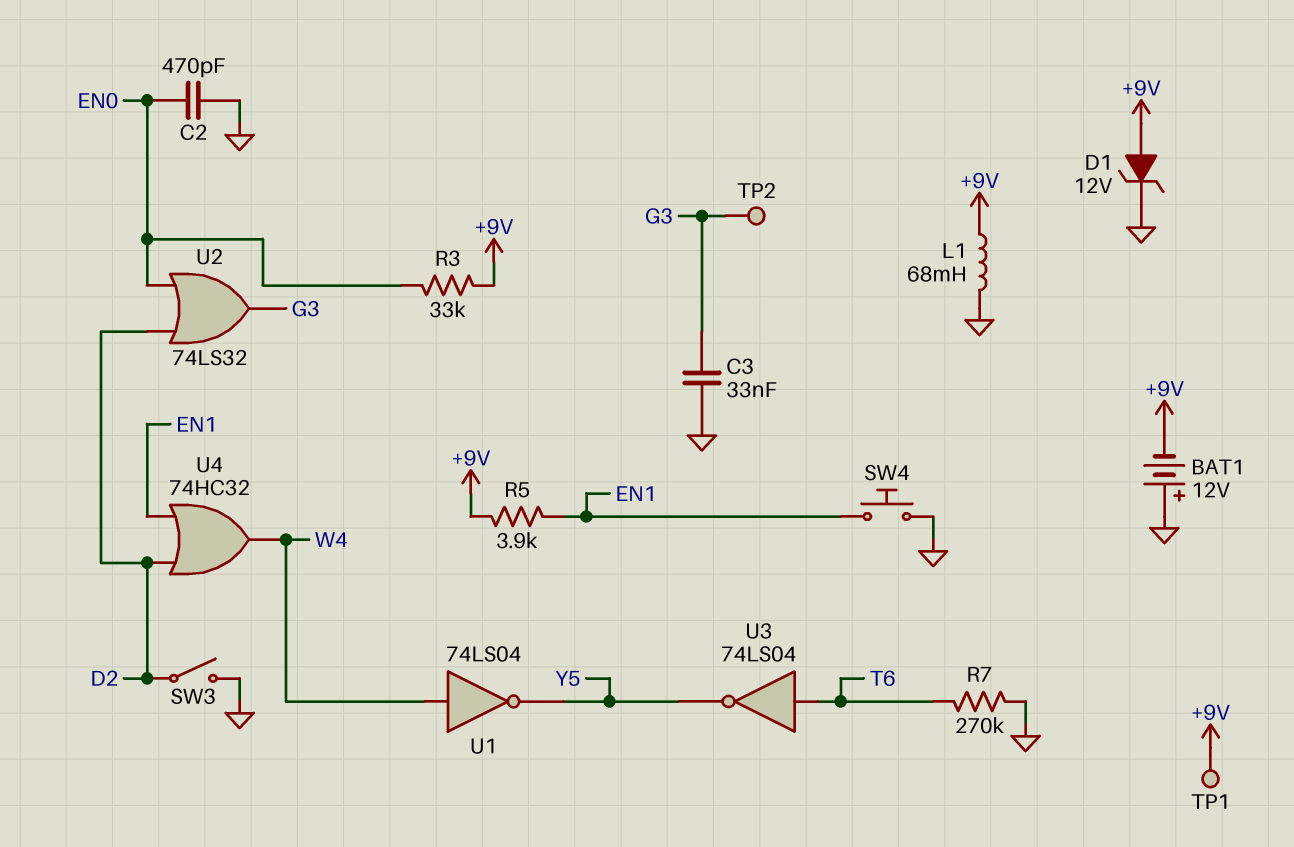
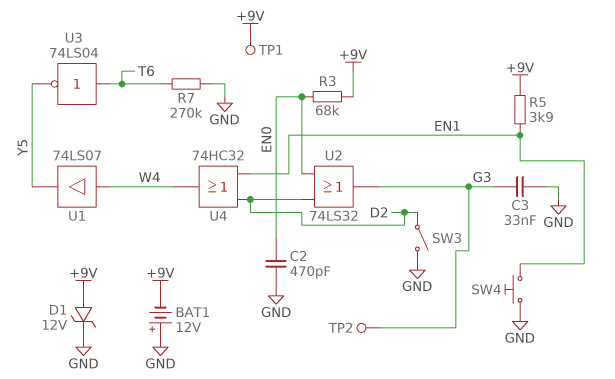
L1: 68mH (+9V, GND) -> none
R3: 33k (+9V, EN0) -> 68k (+9V, EN0)
U1: NOT 74LS04 (in W4, out Y5) -> buffer 74LS07 (in W4, out Y5)

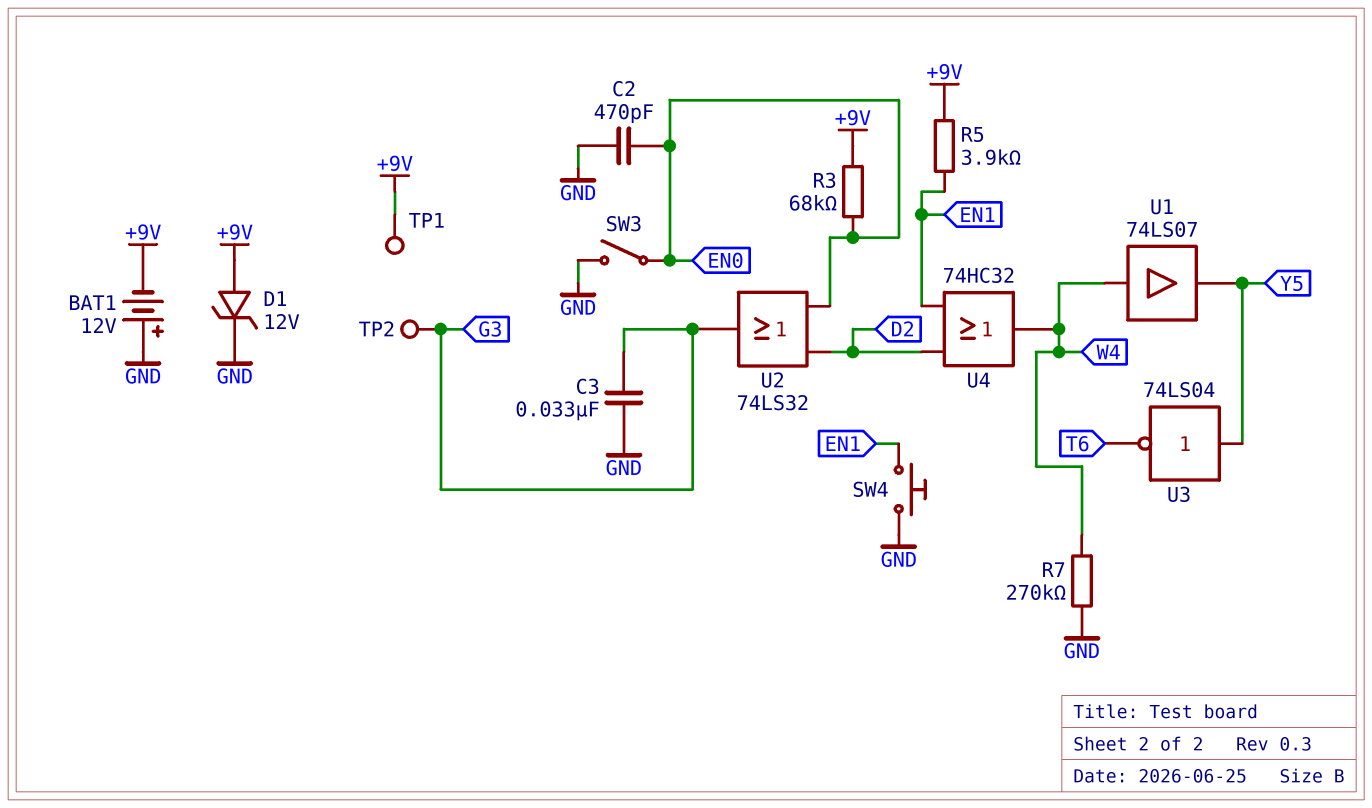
R7: 270k (GND, T6) -> 270k (GND, W4)
SW3: switch (D2, GND) -> switch (EN0, GND)
U3: NOT 74LS04 (in T6, out Y5) -> NOT 74LS04 (in Y5, out T6)

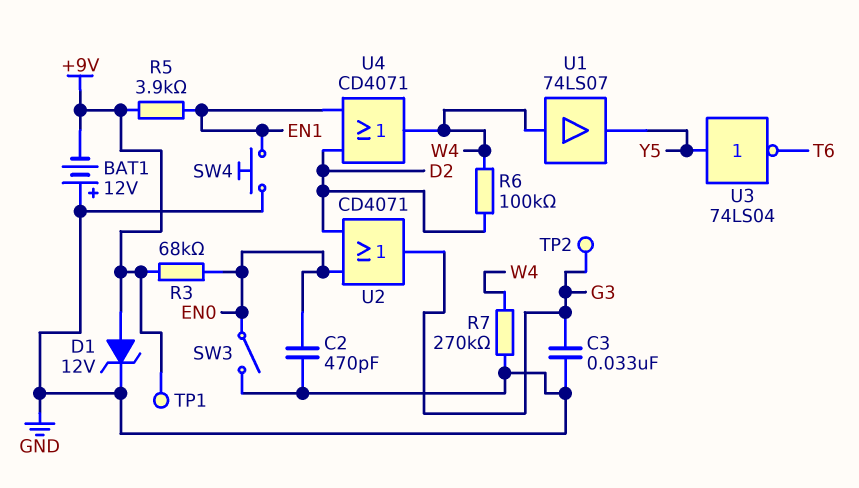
R6: none -> 100k (D2, W4)
U2: OR 74LS32 (in D2, in EN0, out G3) -> OR CD4071 (in D2, in EN0, out G3)
U4: OR 74HC32 (in D2, in EN1, out W4) -> OR CD4071 (in D2, in EN1, out W4)

